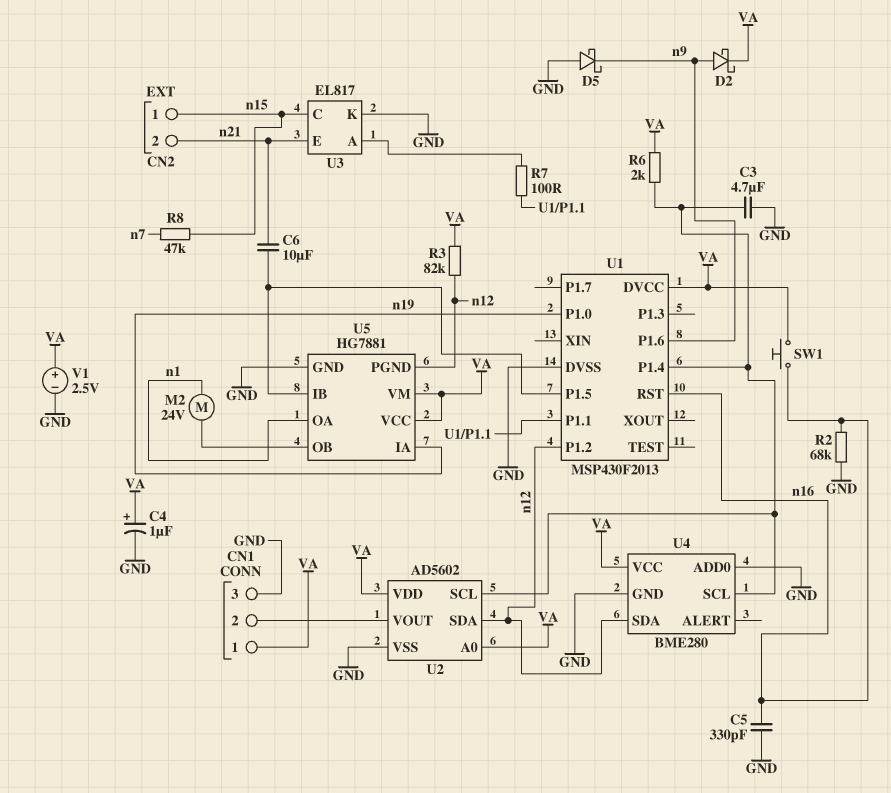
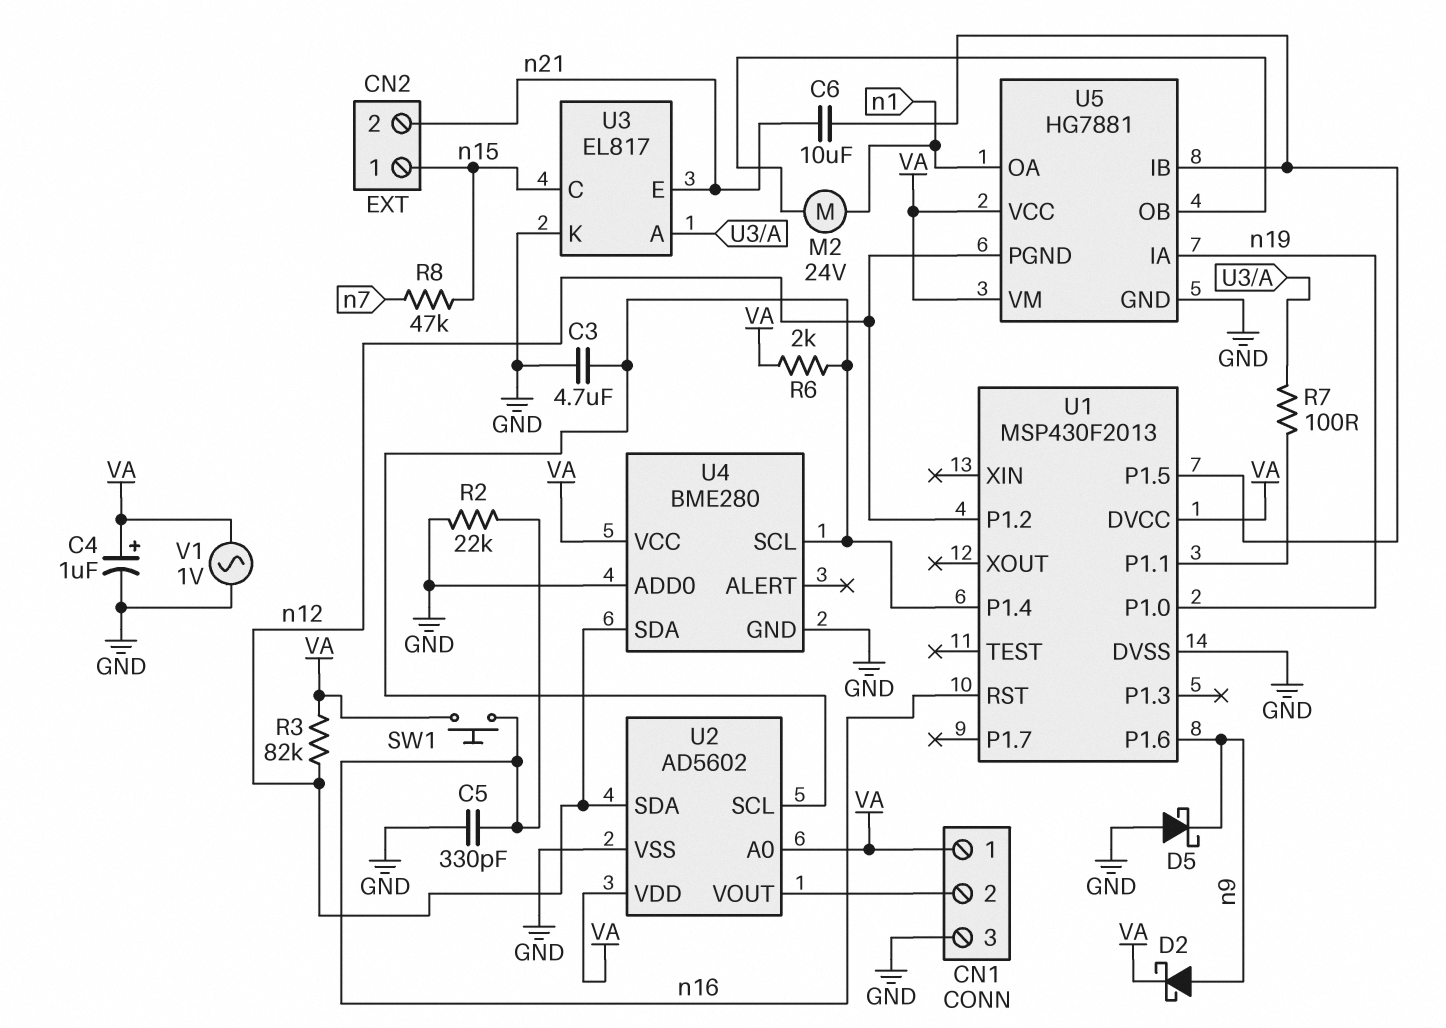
R2: 68k (GND, n16) -> 22k (GND, n16)
V1: 2.5V (plus VA, minus GND) -> AC 1V (GND, VA)

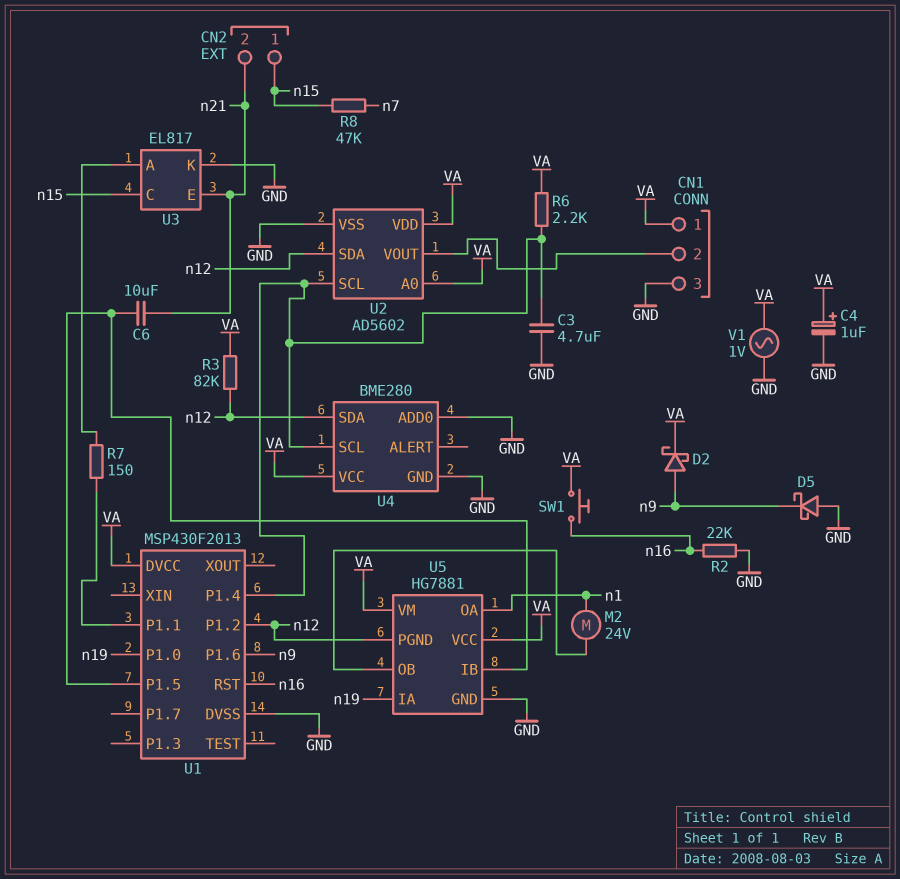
C5: 330pF (GND, n16) -> none
R6: 2k (U1/P1.4, VA) -> 2.2k (U1/P1.4, VA)
R7: 100 (U1/P1.1, U3/A) -> 150 (U1/P1.1, U3/A)

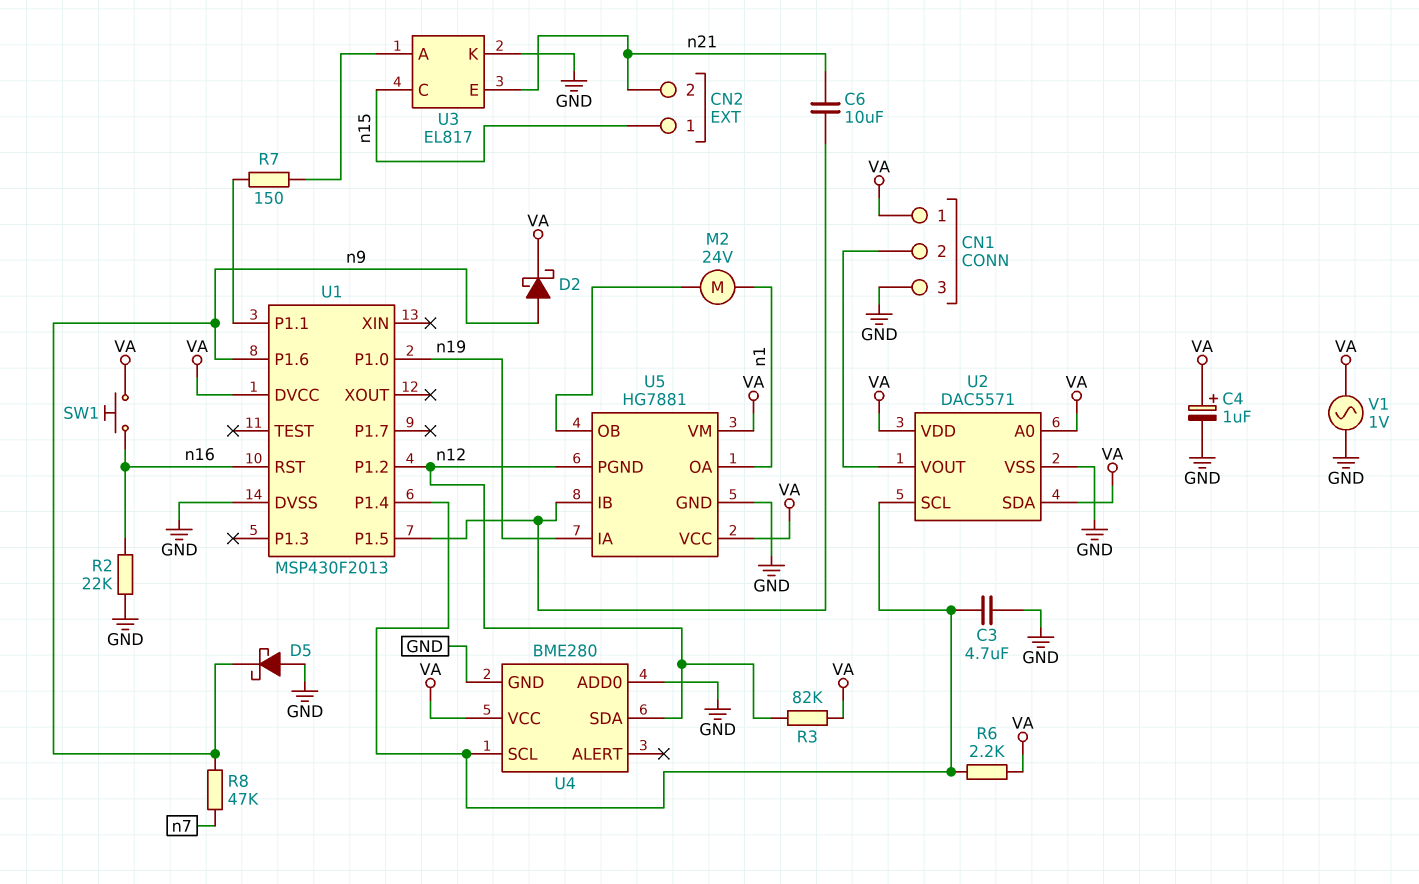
R8: 47k (n7, n15) -> 47k (n7, n9)
U2: AD5602 -> DAC5571
U2 pin SDA: n12 -> VA

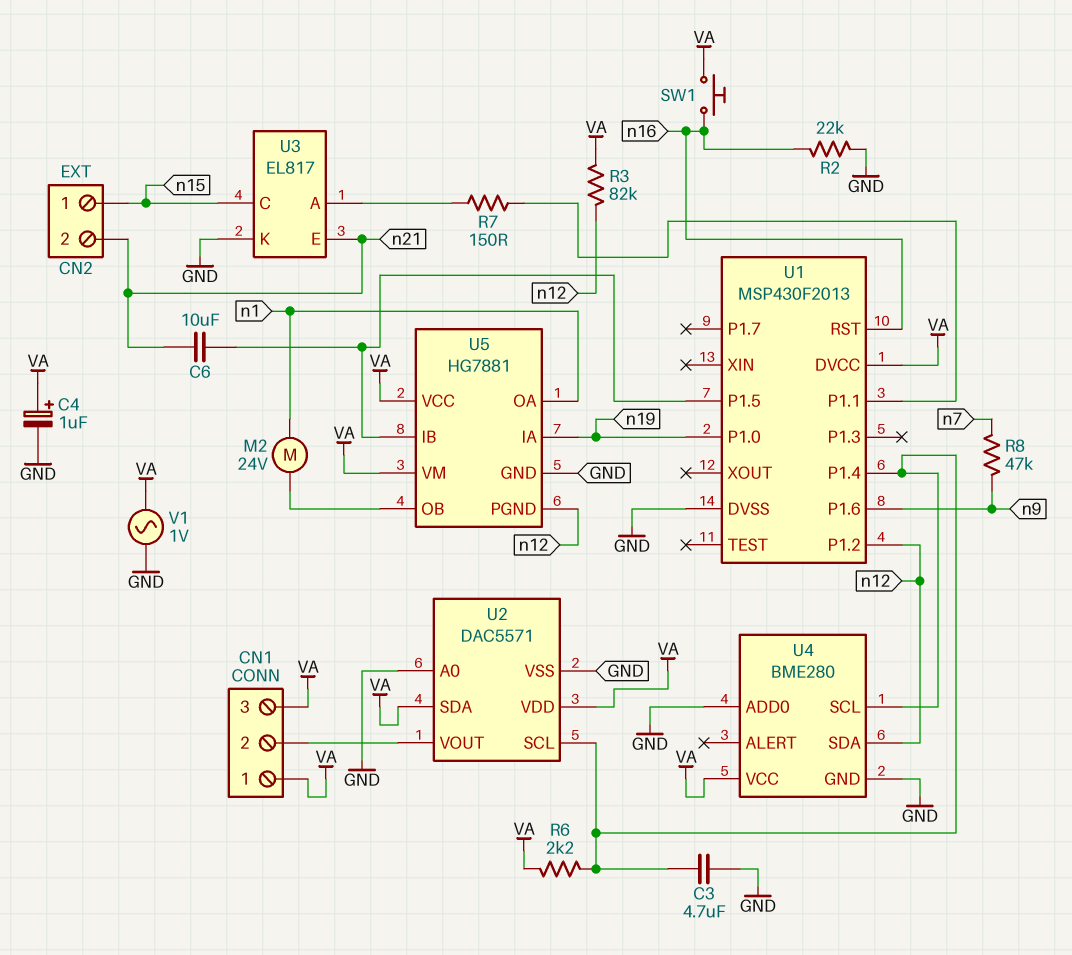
CN1 pin 3: GND -> VA
D2: schottky (A n9, K VA) -> none
D5: schottky (A GND, K n9) -> none
U2 pin A0: VA -> GND

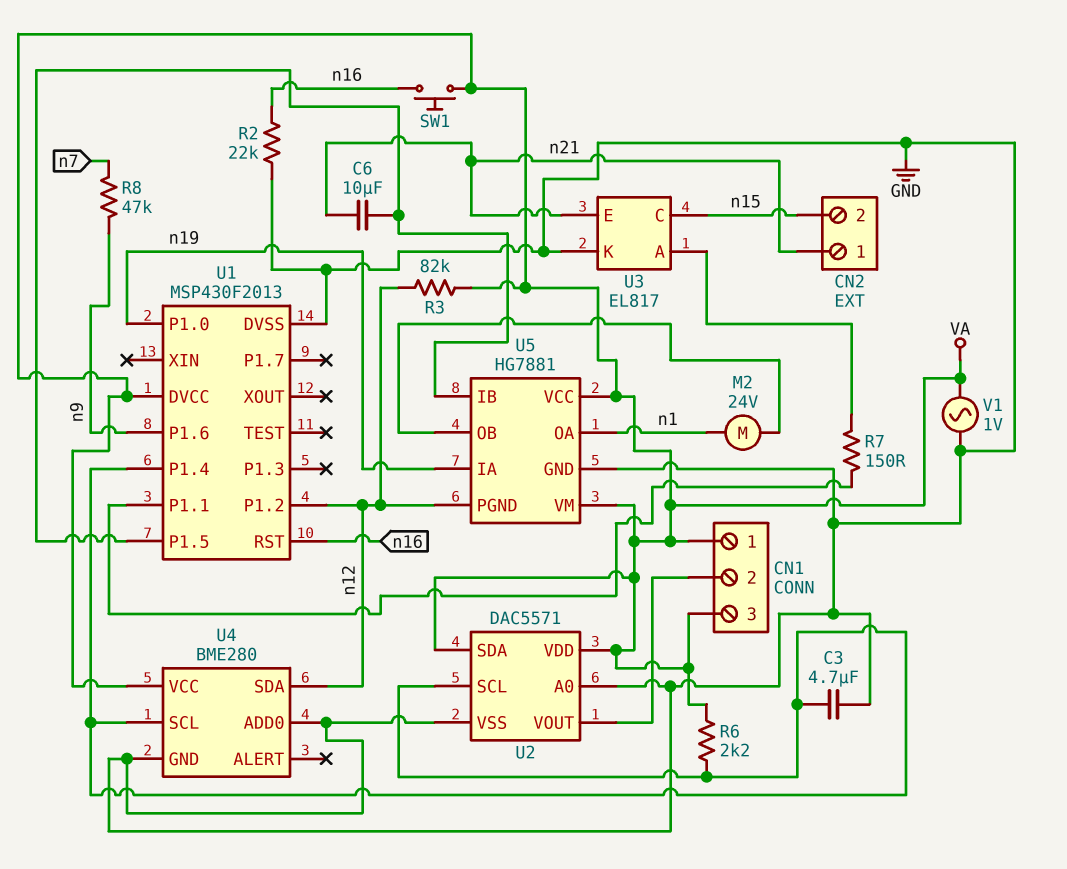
C4: 1uF (plus VA, minus GND) -> none
CN2 pin 1: n15 -> n21
CN2 pin 2: n21 -> n15

